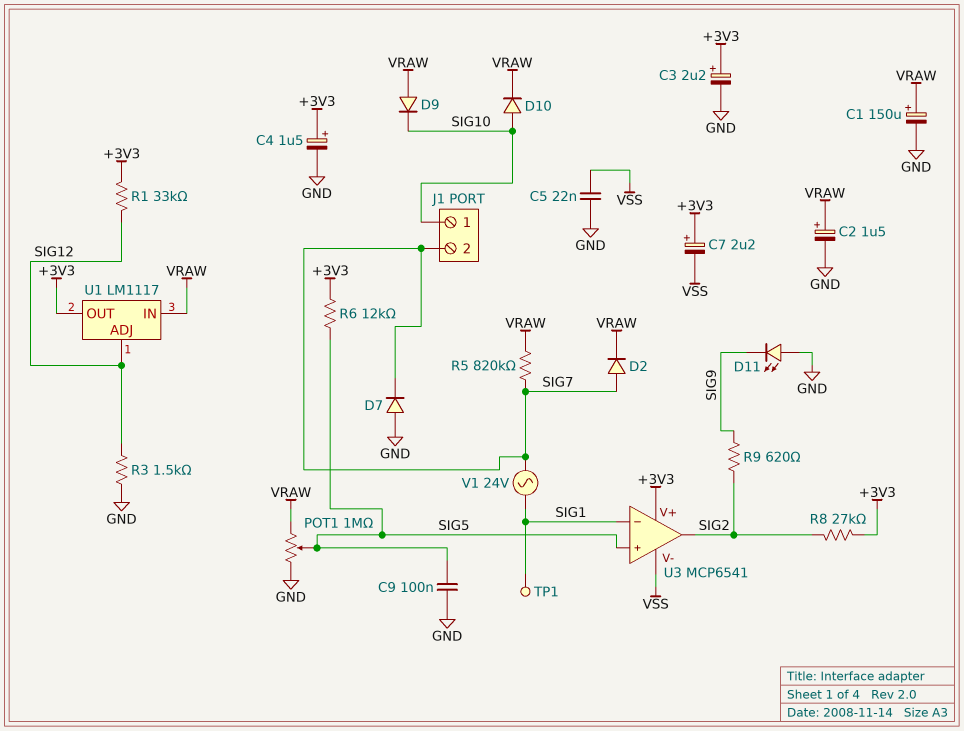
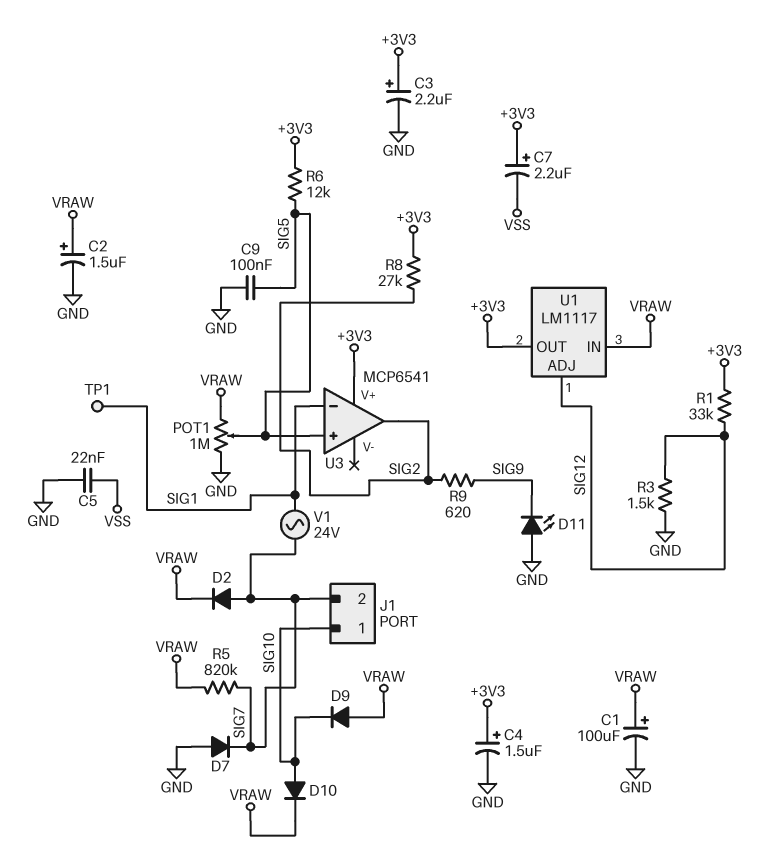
C1: 150uF (plus VRAW, minus GND) -> 100uF (plus VRAW, minus GND)
U3 pin V-: VSS -> none

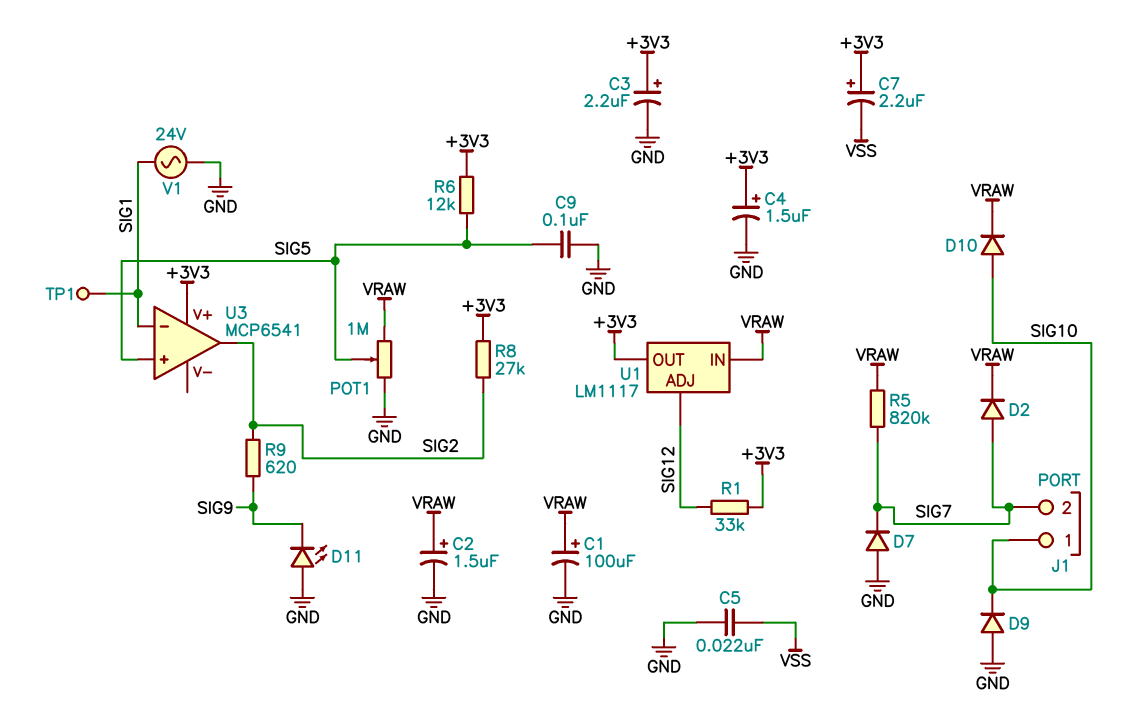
D9: diode (A VRAW, K SIG10) -> diode (A GND, K SIG10)
R3: 1.5k (GND, SIG12) -> none
V1: AC 24V (SIG1, SIG7) -> AC 24V (GND, SIG1)

